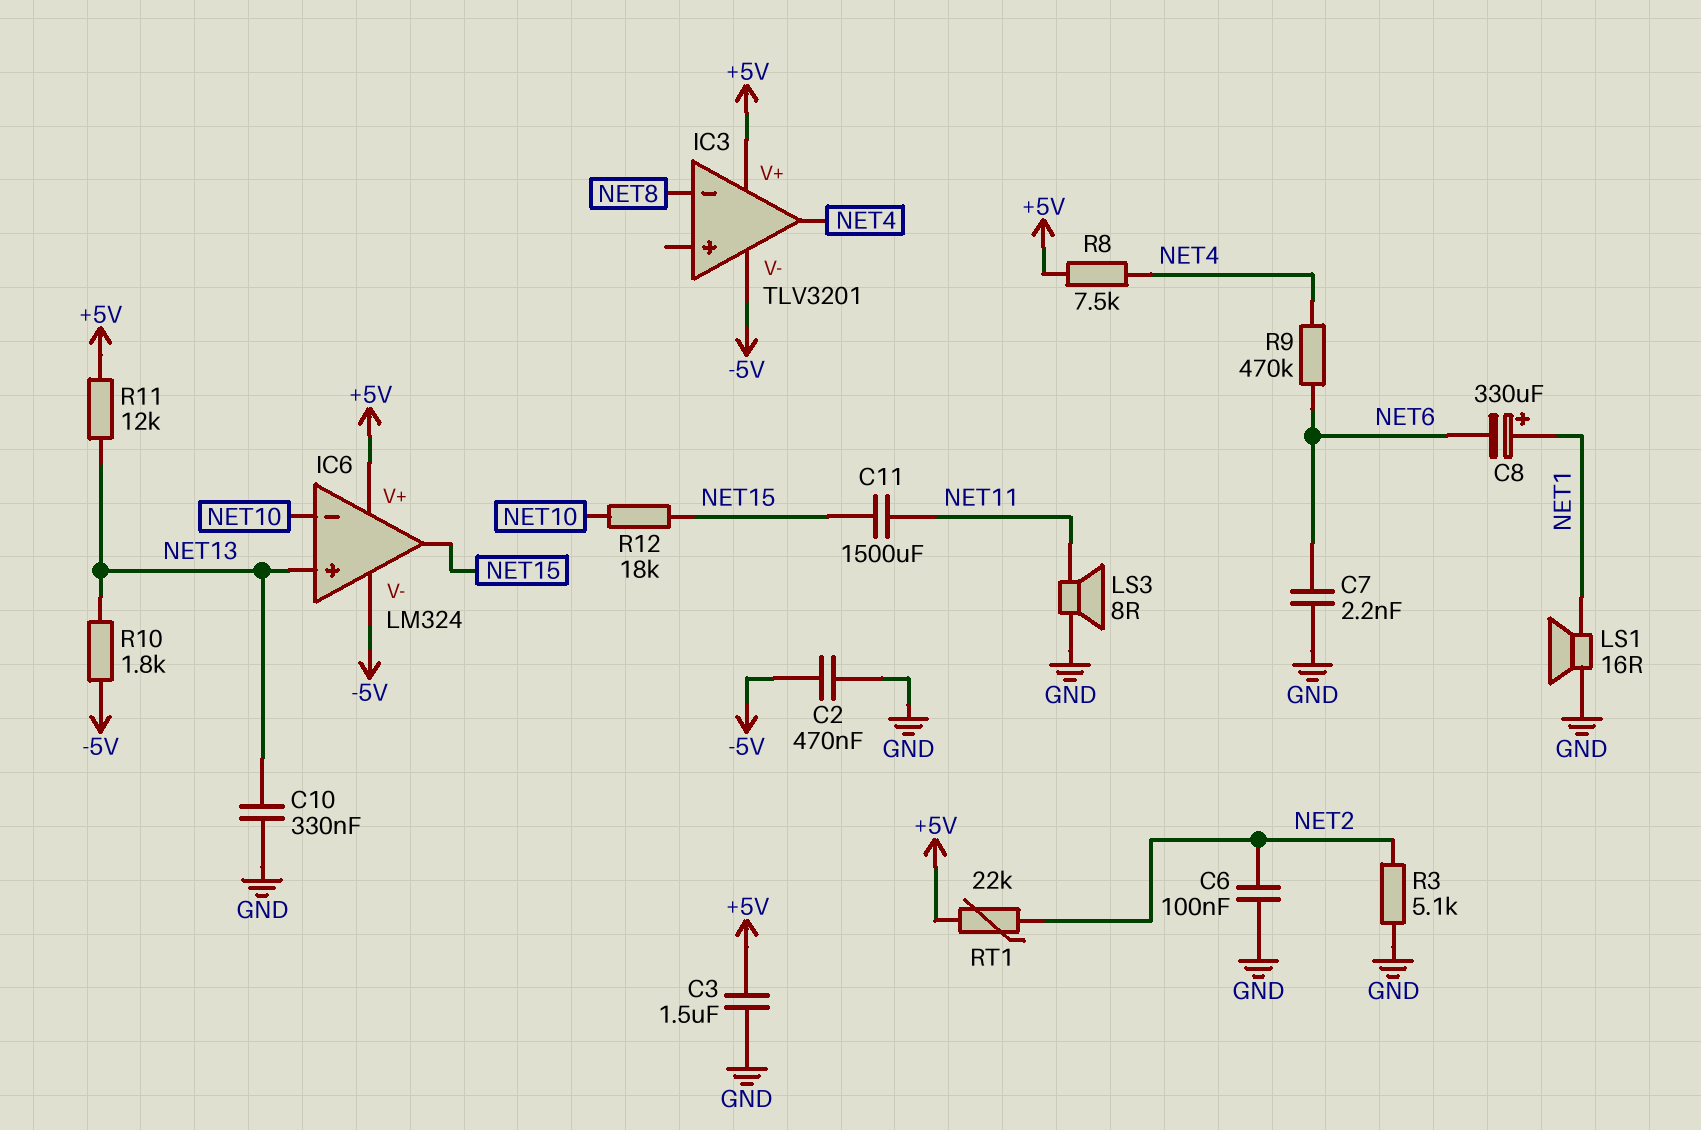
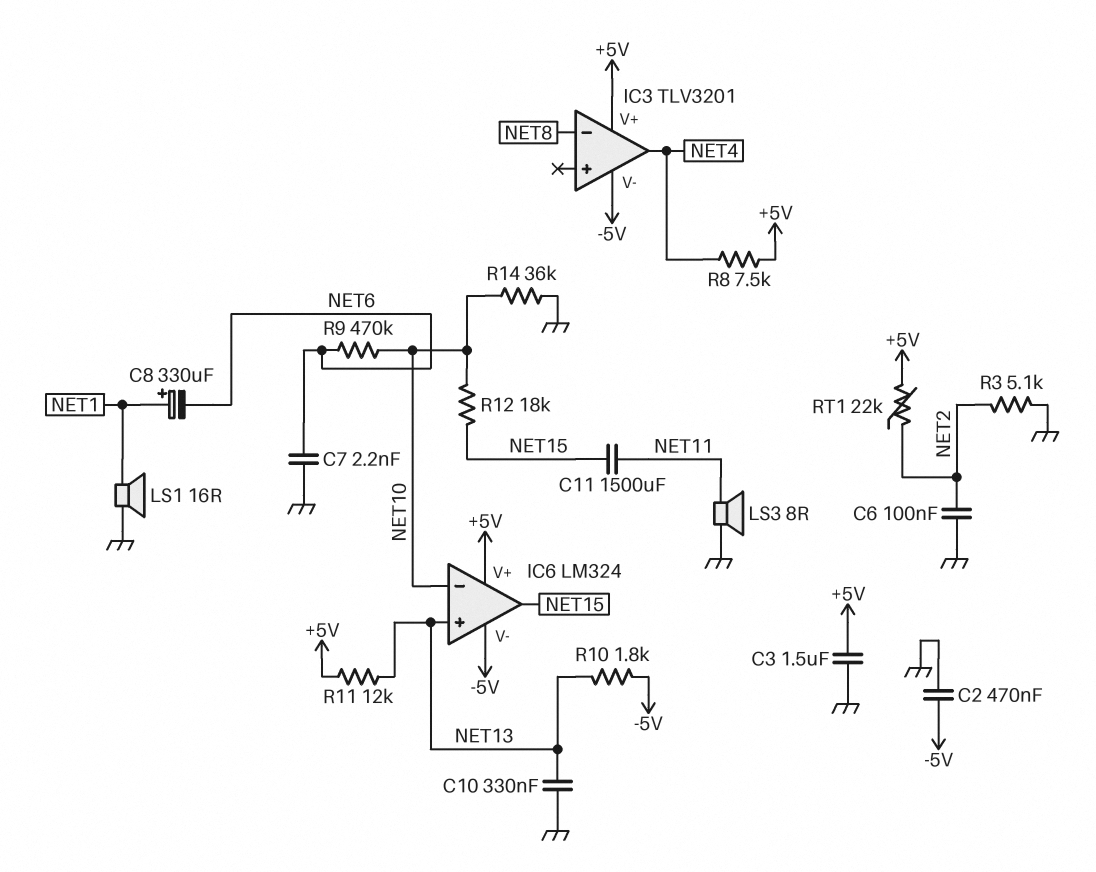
R9: 470k (NET4, NET6) -> 470k (NET6, NET10)
R14: none -> 36k (GND, NET10)

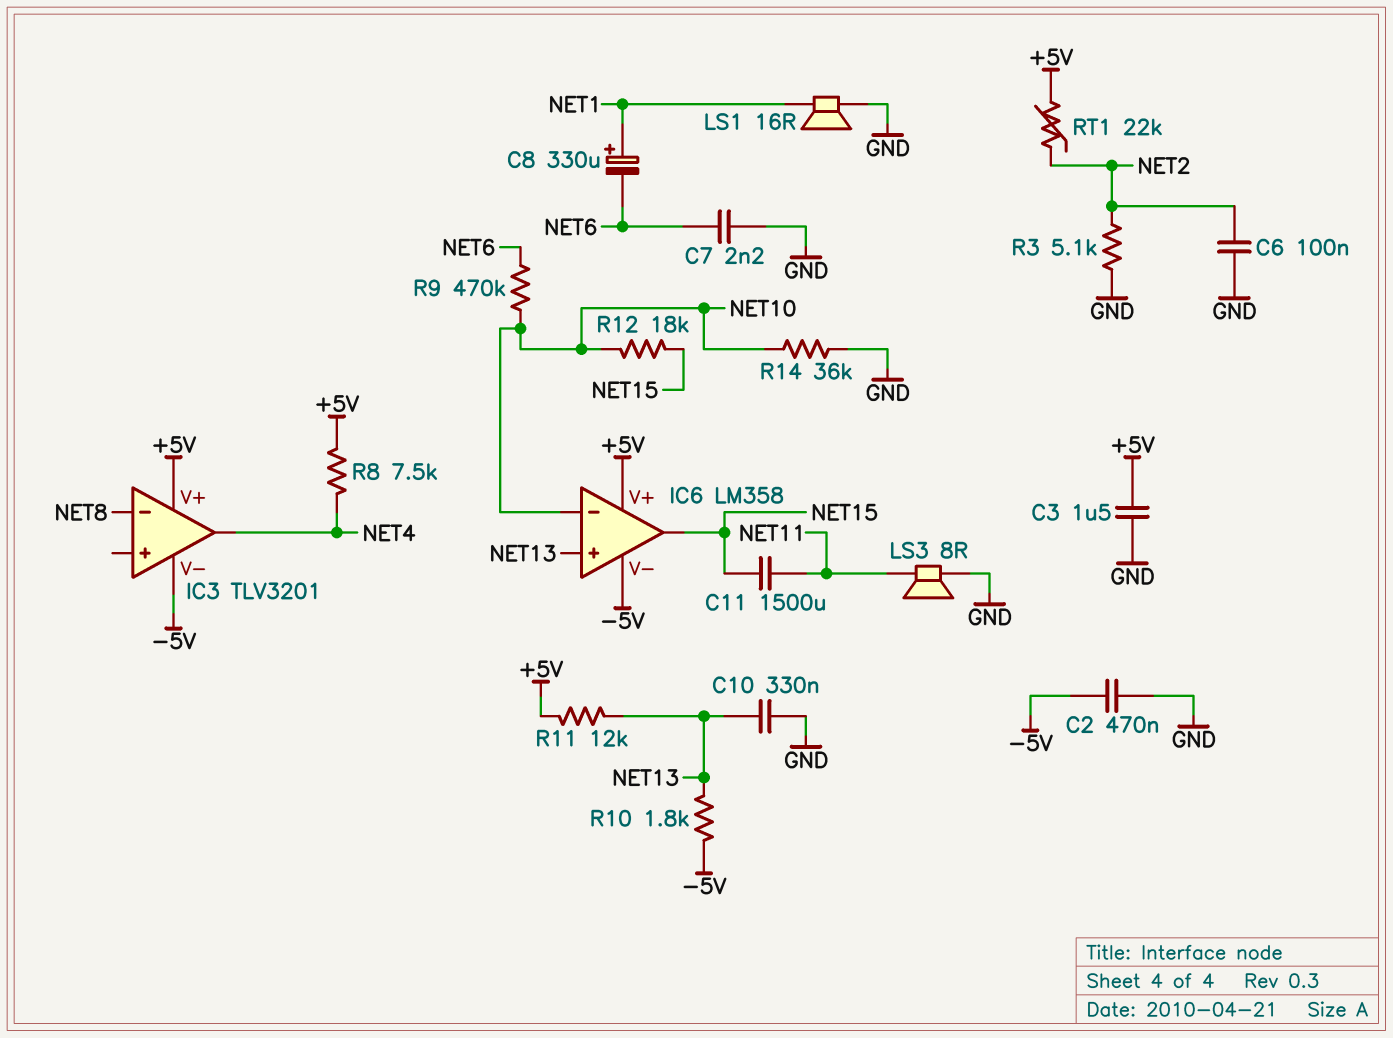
IC6: LM324 -> LM358

